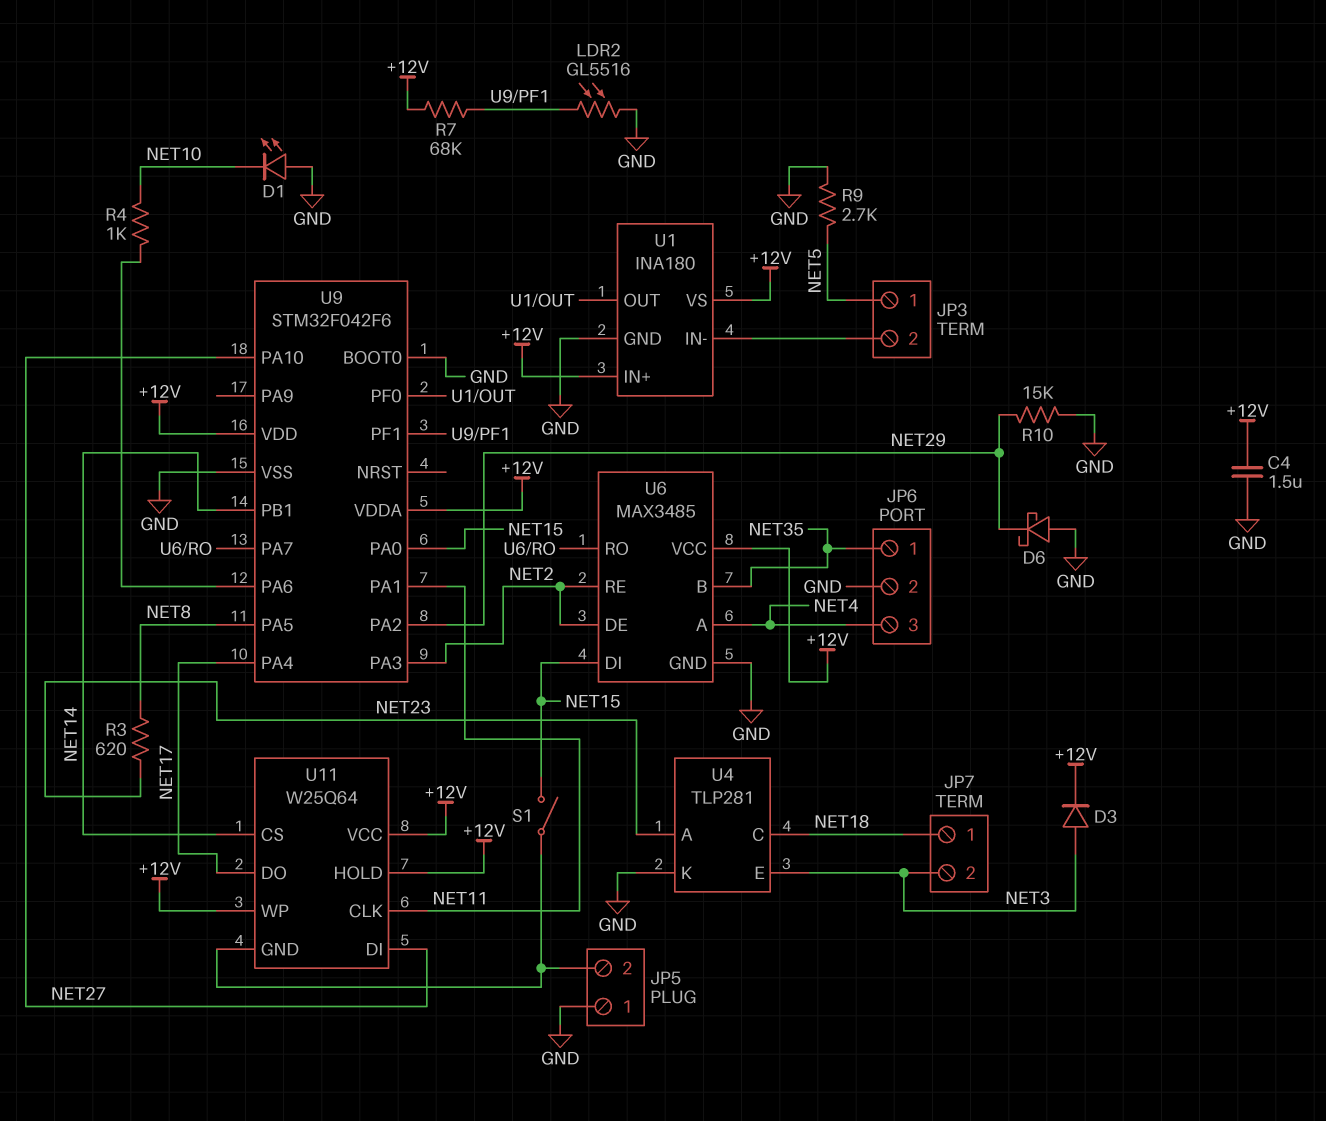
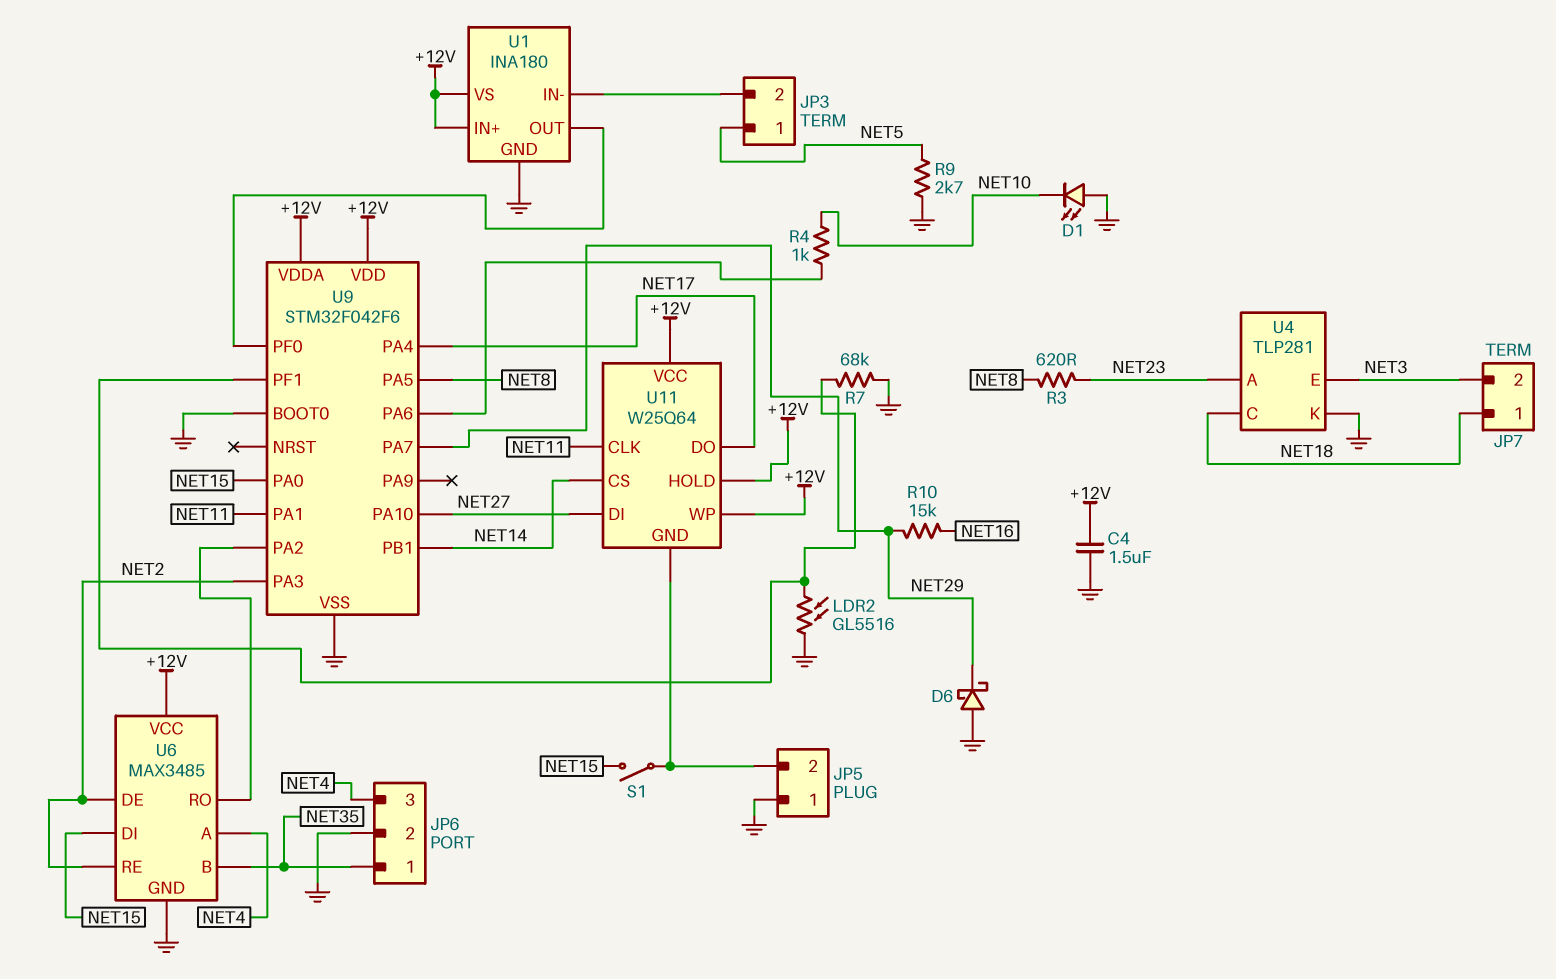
D3: diode (A NET3, K +12V) -> none
R7: 68k (+12V, U9/PF1) -> 68k (GND, U9/PF1)
R10: 15k (GND, NET29) -> 15k (NET16, NET29)
U9 pin PA2: NET29 -> U6/RO
U9 pin PA7: U6/RO -> NET29

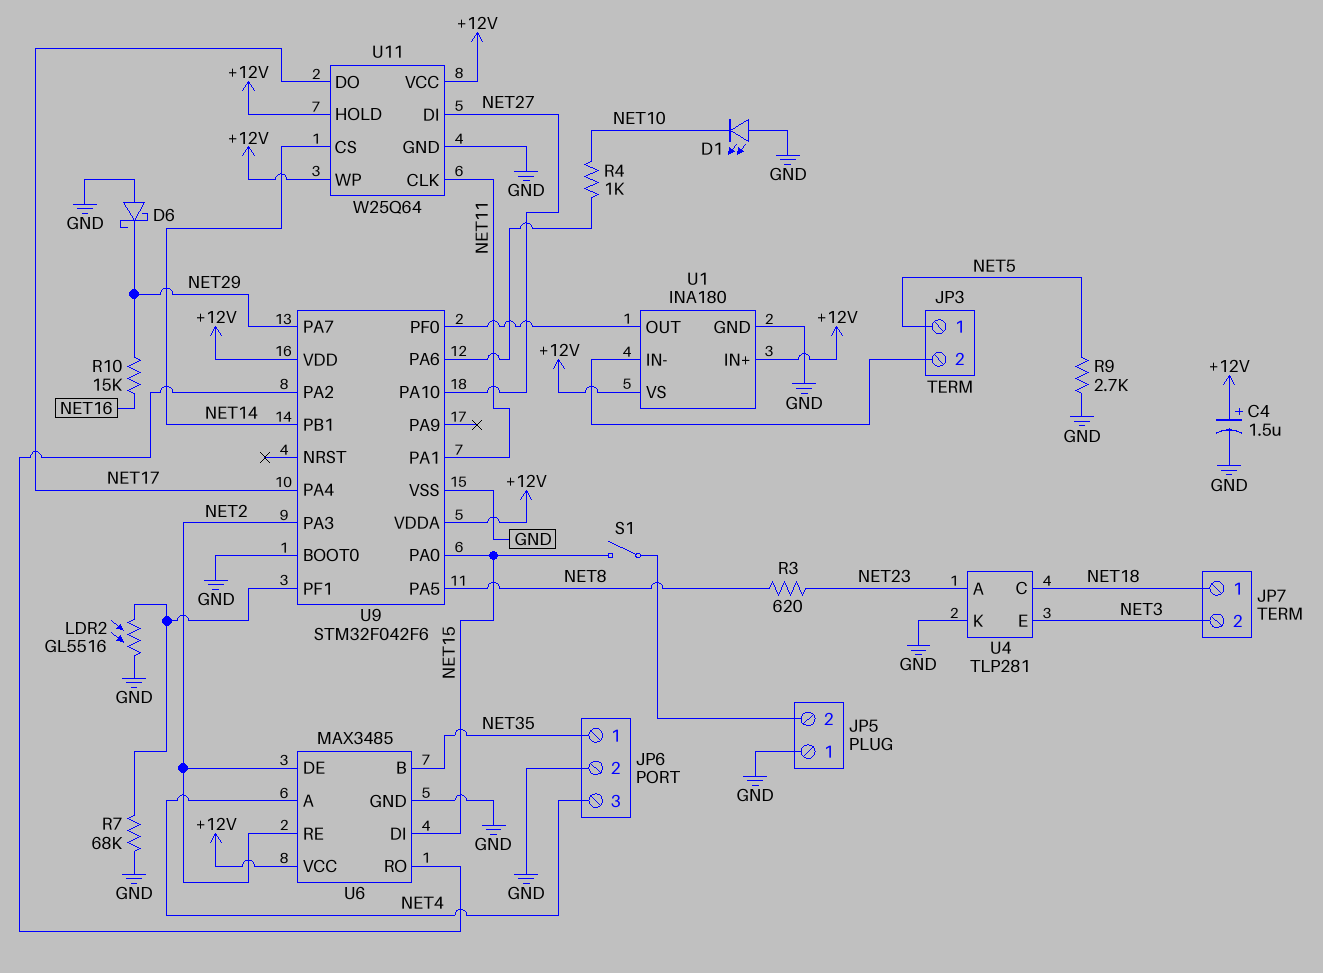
C4: 1.5uF (+12V, GND) -> 1.5uF (plus +12V, minus GND)
U11 pin GND: JP5/2 -> GND

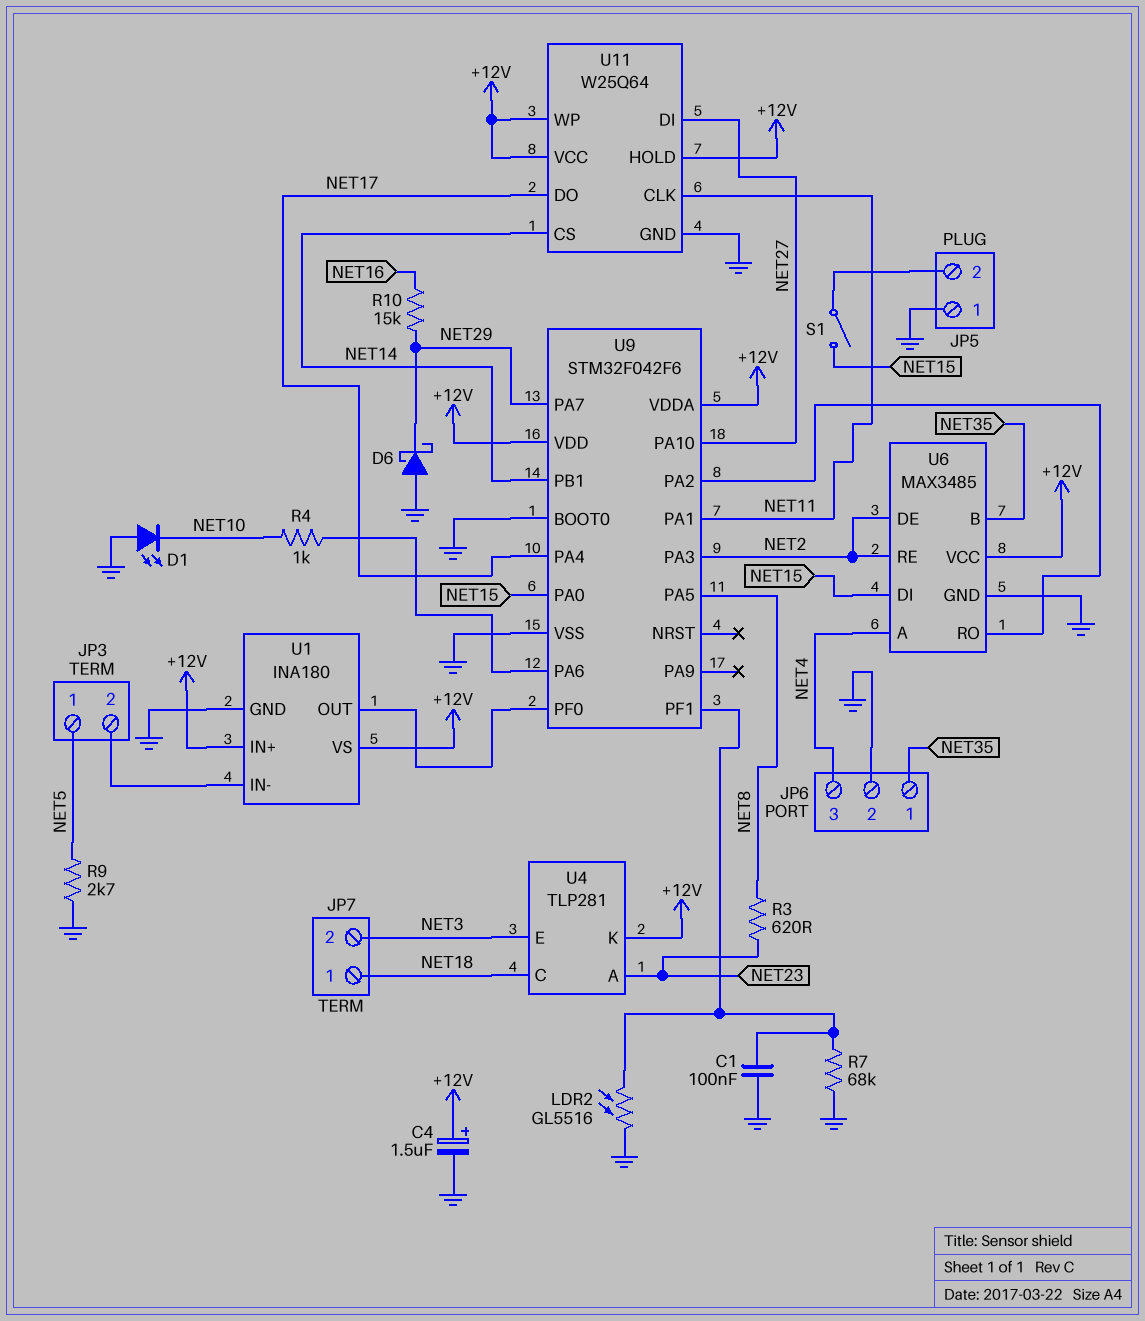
C1: none -> 100nF (GND, U9/PF1)
U4 pin K: GND -> +12V

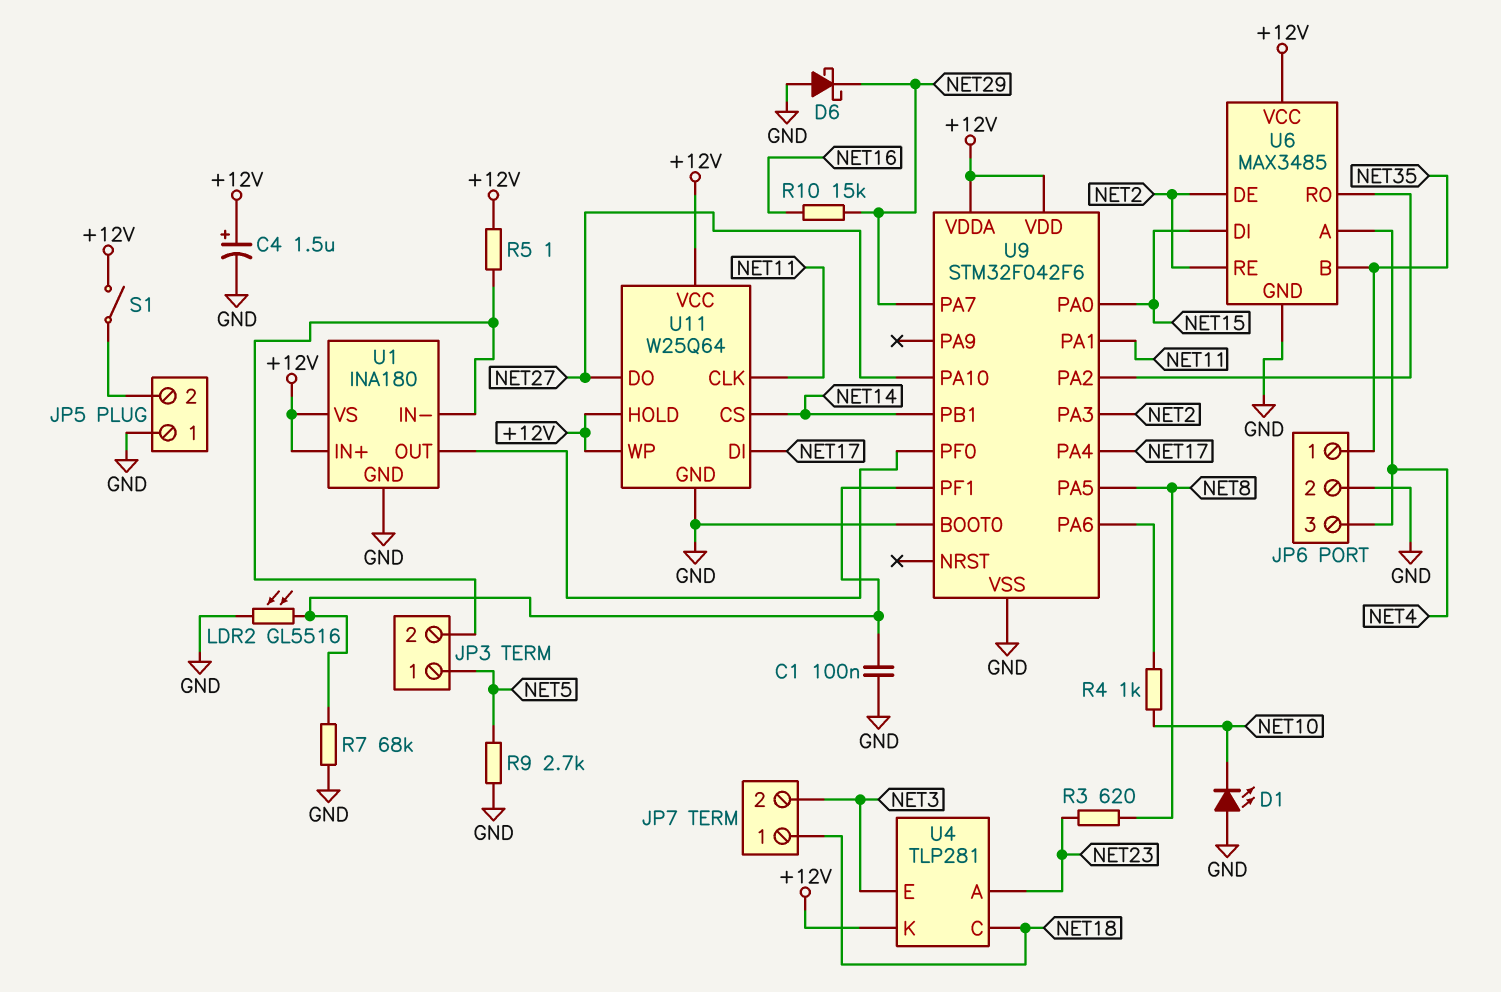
R5: none -> 1 (+12V, JP3/2)
S1: switch (JP5/2, NET15) -> switch (+12V, JP5/2)
U11 pin DI: NET27 -> NET17
U11 pin DO: NET17 -> NET27

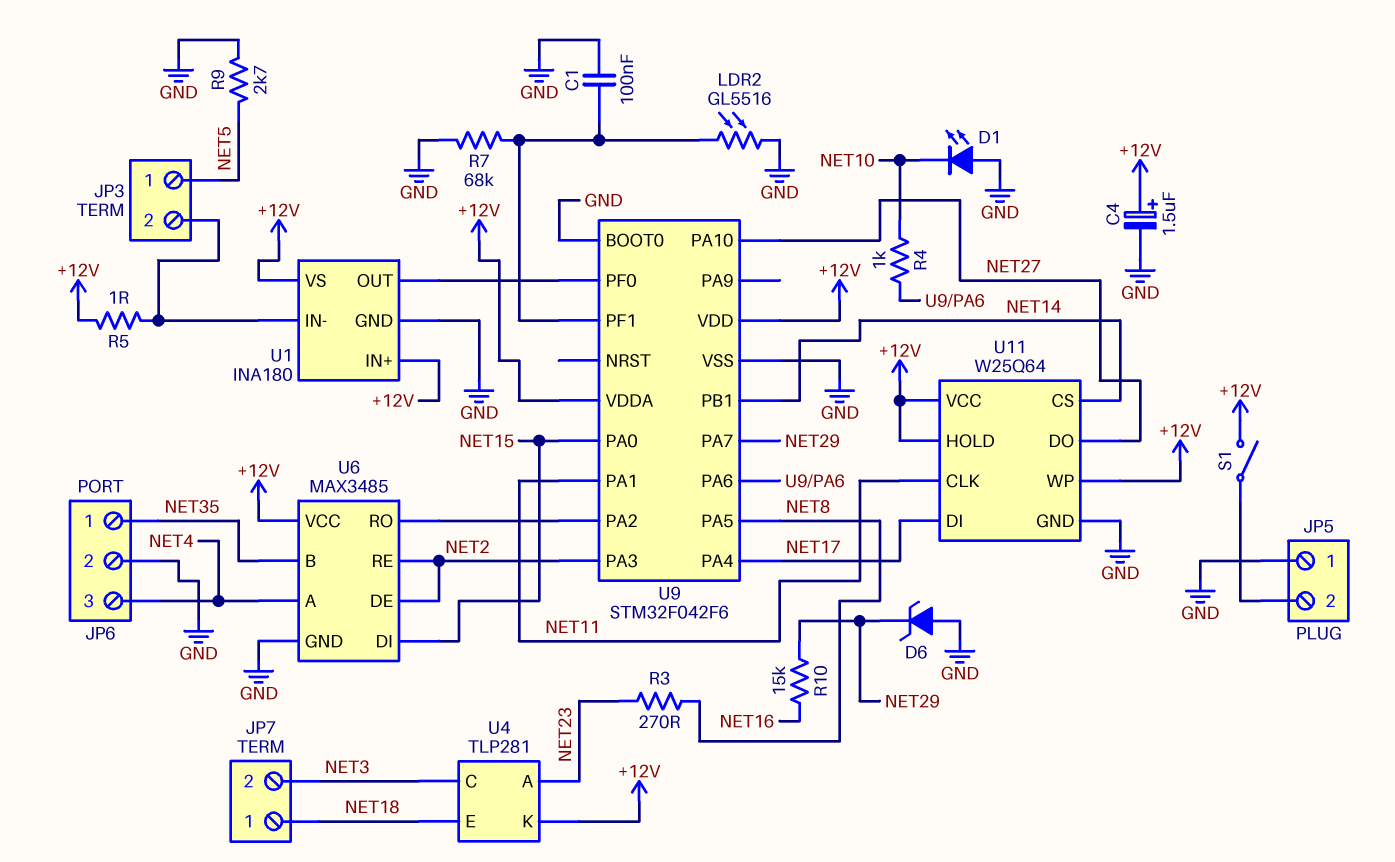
D6: schottky (A GND, K NET29) -> zener (A GND, K NET29)
R3: 620 (NET8, NET23) -> 270 (NET8, NET23)
U4 pin C: NET18 -> NET3
U4 pin E: NET3 -> NET18

